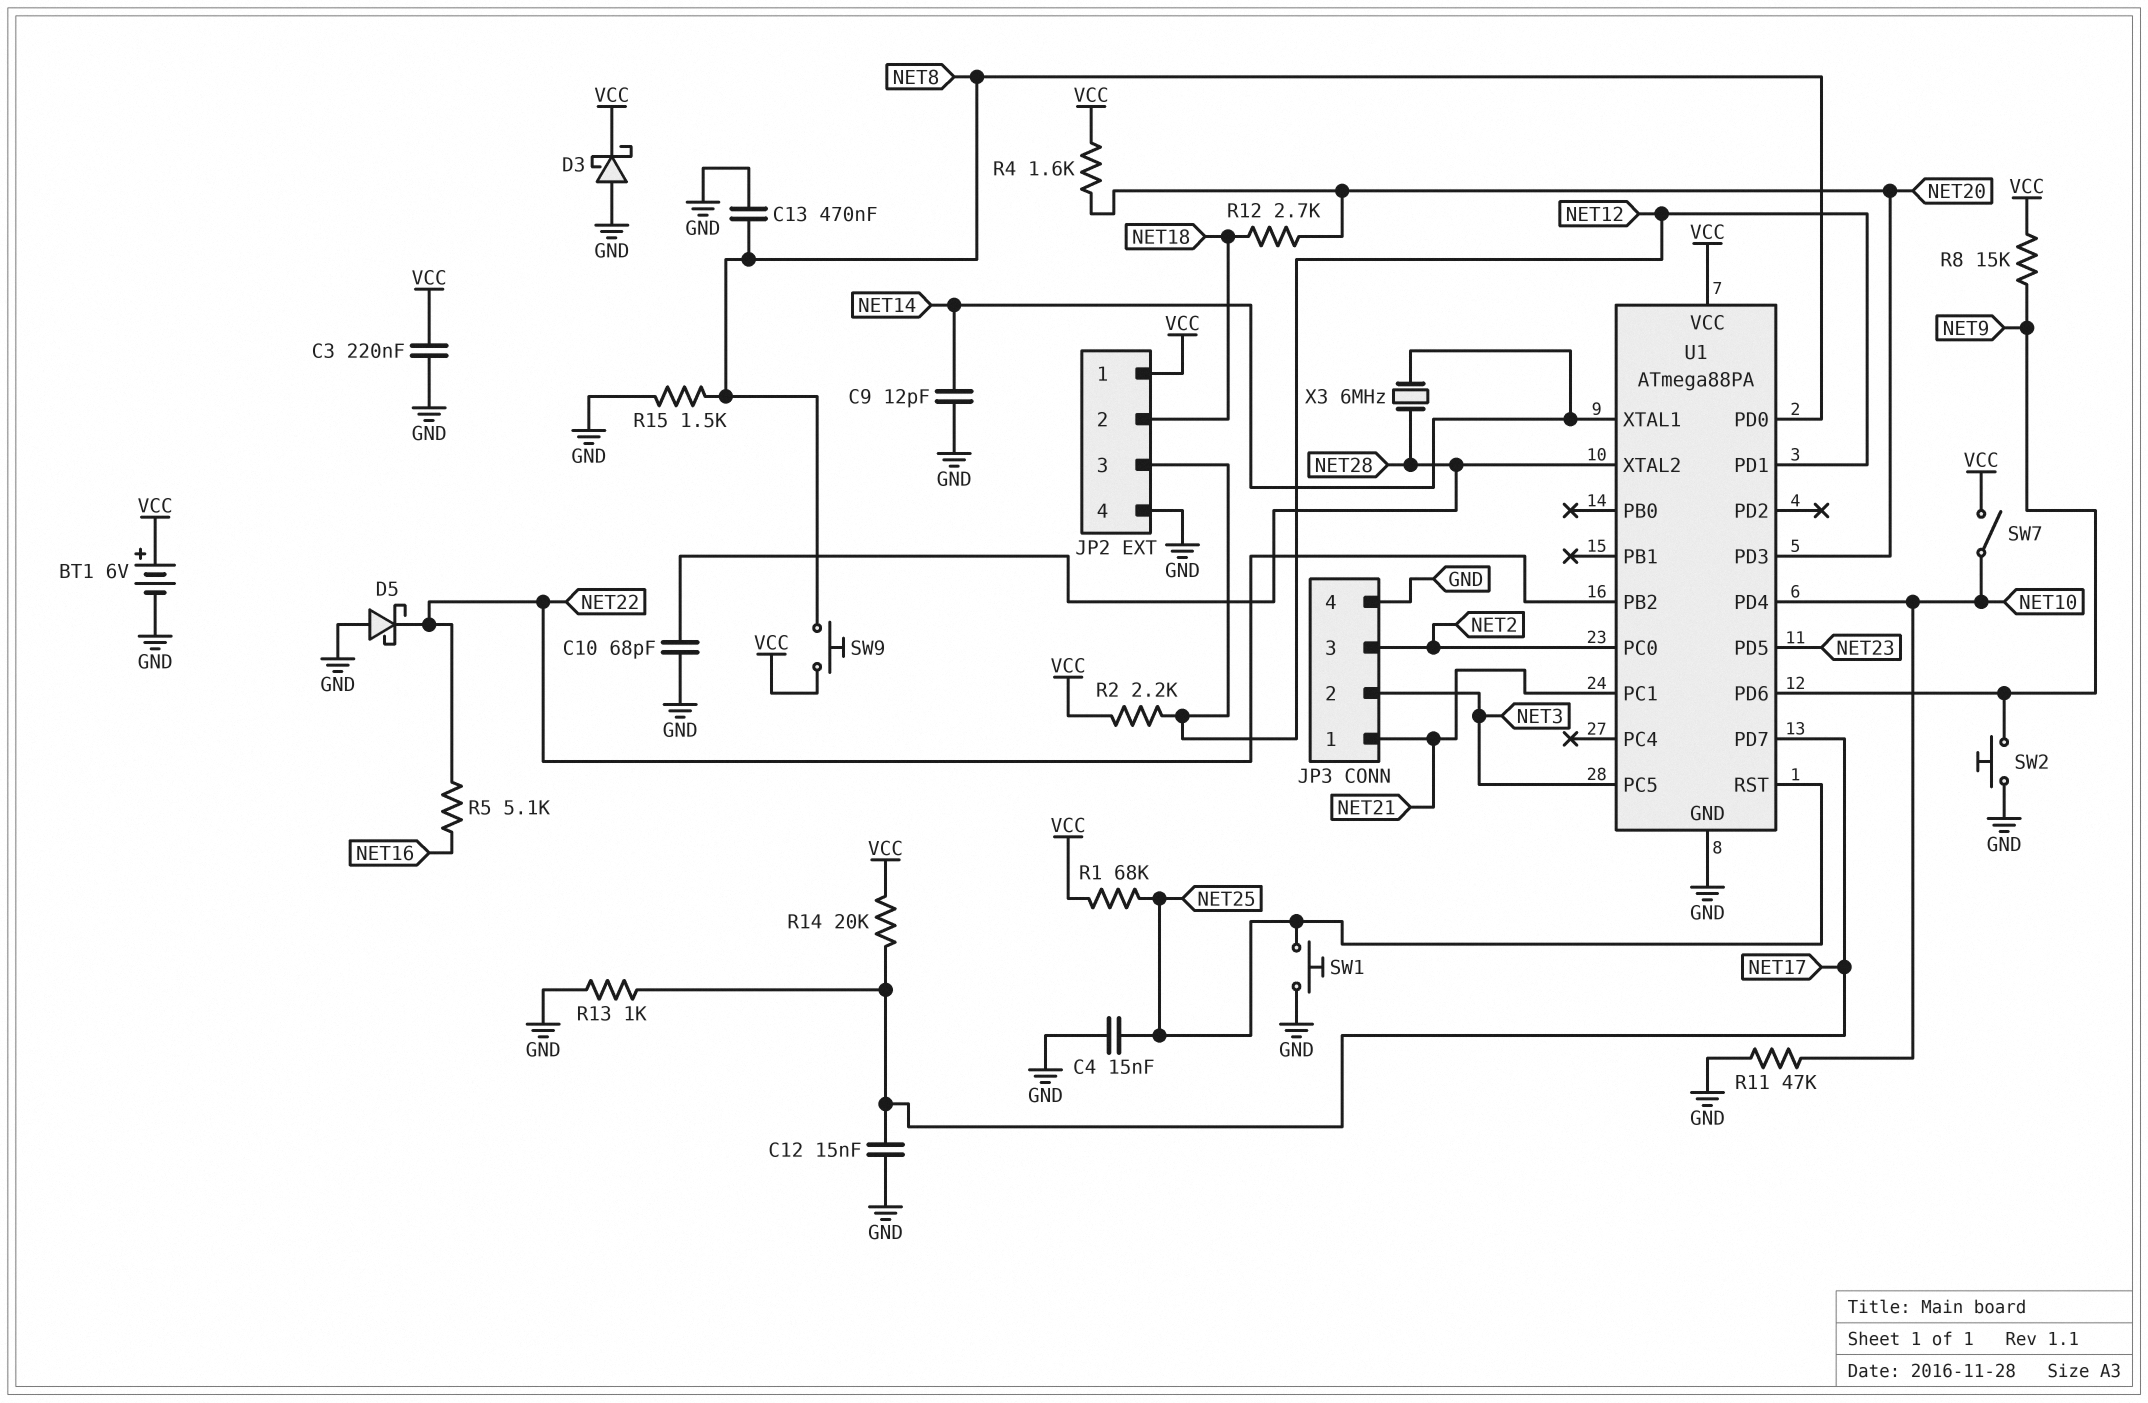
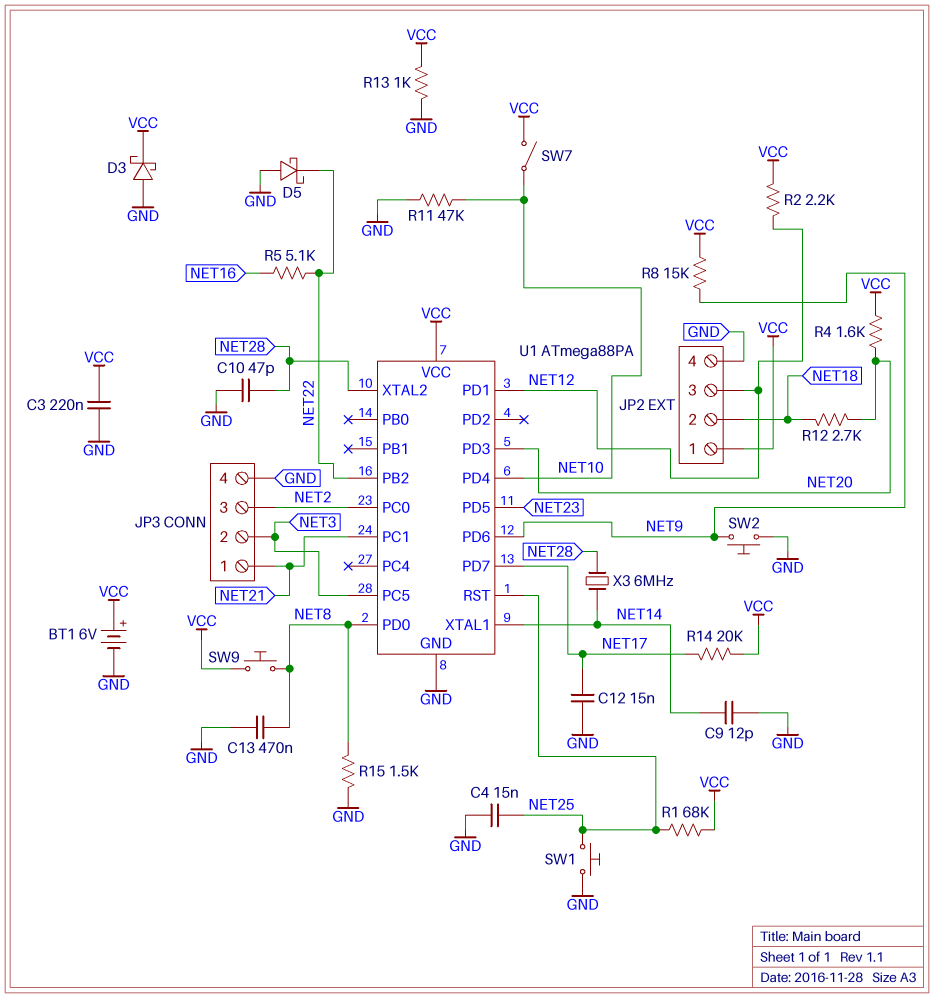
C10: 68pF (GND, NET28) -> 47pF (GND, NET28)
R13: 1k (GND, NET17) -> 1k (GND, VCC)

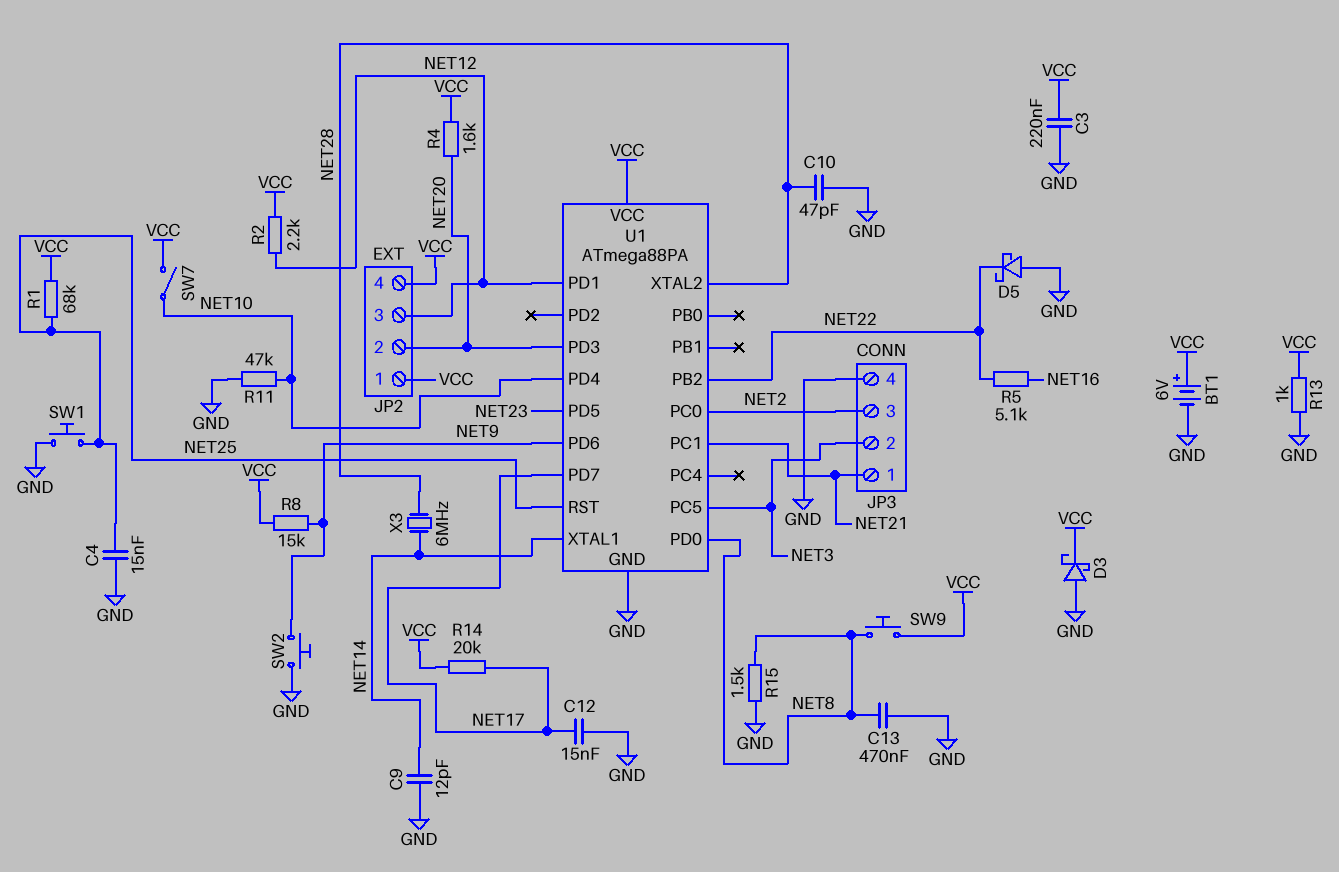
JP2 pin 2: NET18 -> NET20
JP2 pin 4: GND -> VCC
R12: 2.7k (NET18, NET20) -> none

